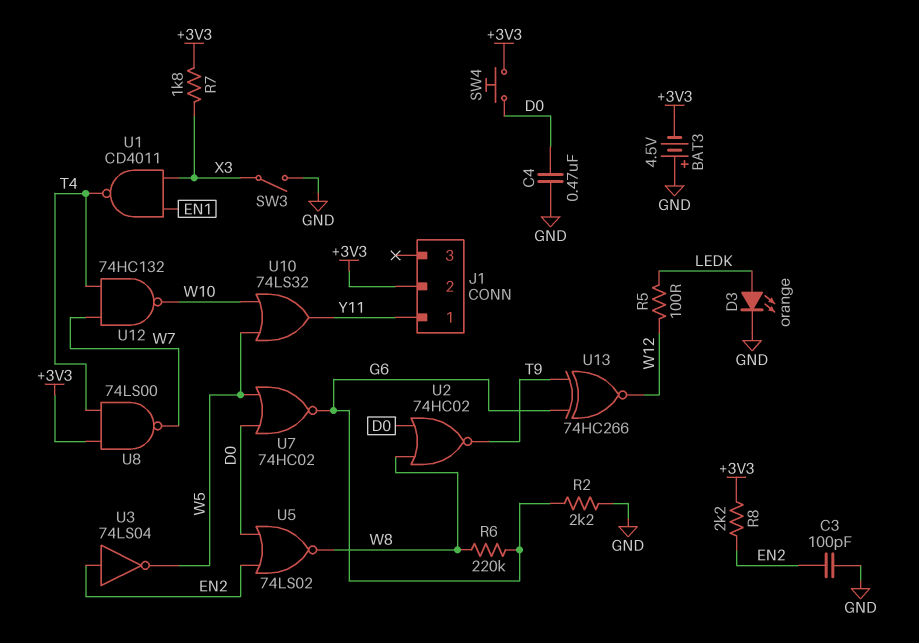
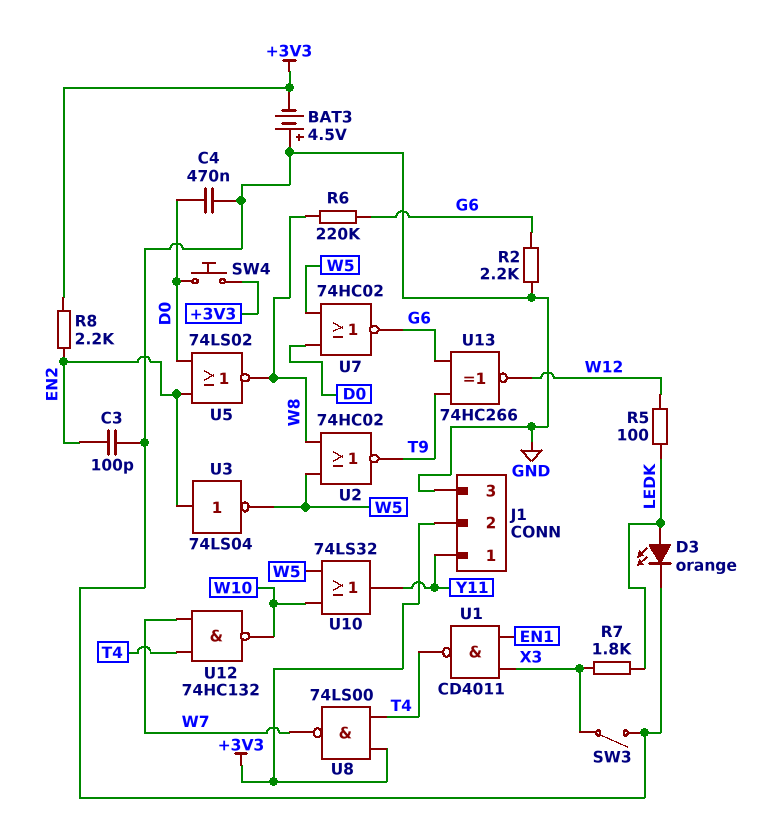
J1 pin 3: none -> GND
R7: 1.8k (+3V3, X3) -> 1.8k (LEDK, X3)
U2: NOR 74HC02 (in D0, in W8, out T9) -> NOR 74HC02 (in W5, in W8, out T9)

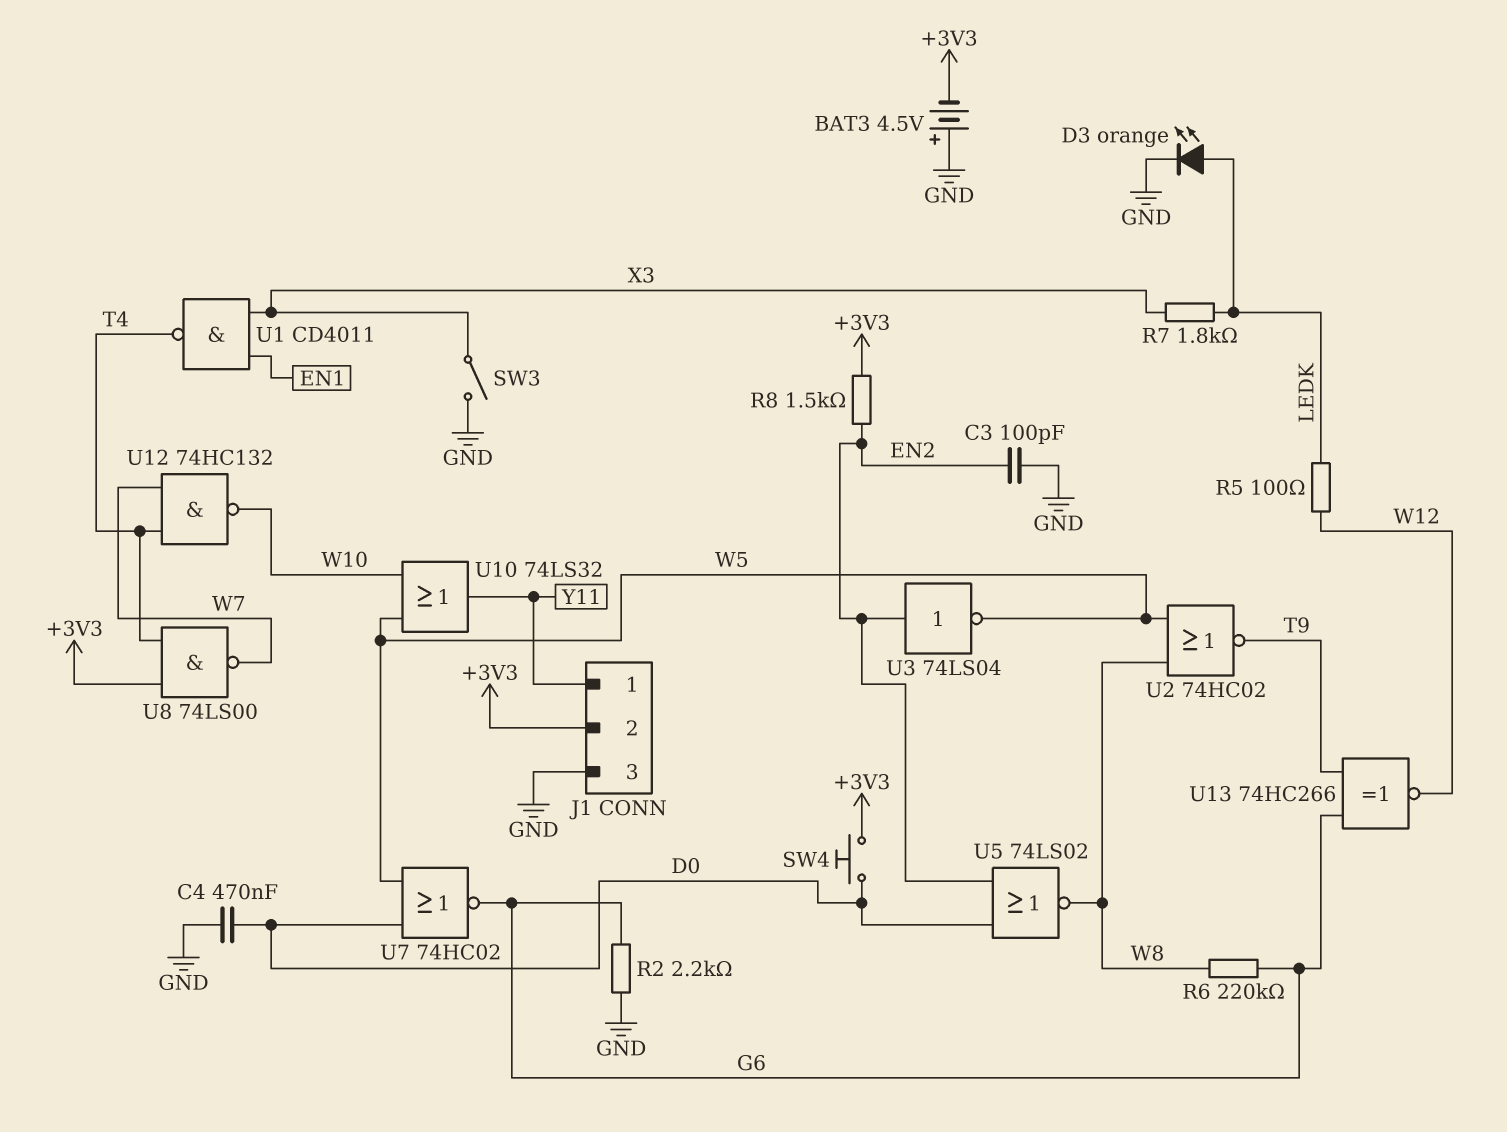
R8: 2.2k (+3V3, EN2) -> 1.5k (+3V3, EN2)

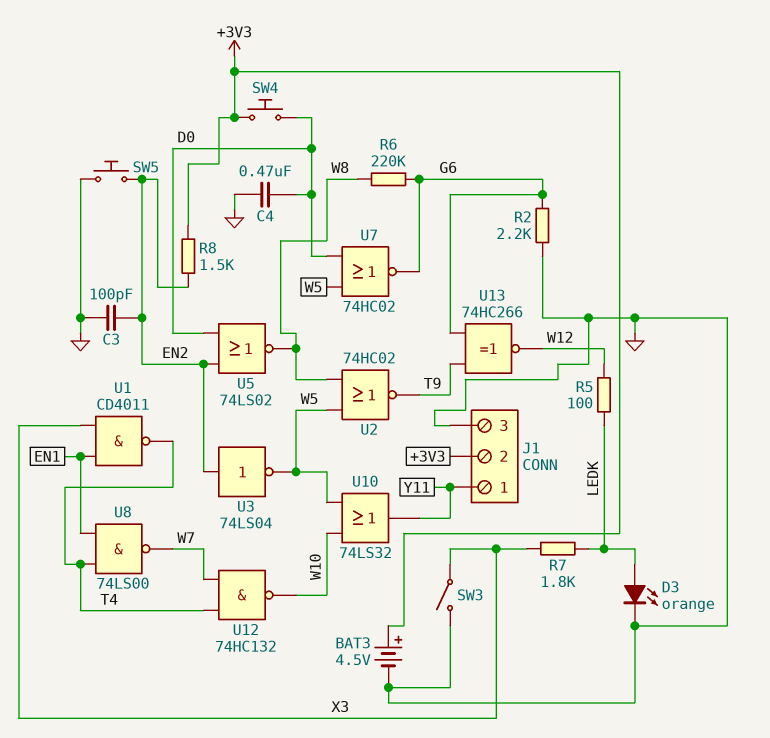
BAT3: 4.5V (plus GND, minus +3V3) -> 4.5V (plus +3V3, minus GND)
SW5: none -> button (EN2, GND)
U8: NAND 74LS00 (in +3V3, in T4, out W7) -> NAND 74LS00 (in EN1, in T4, out W7)

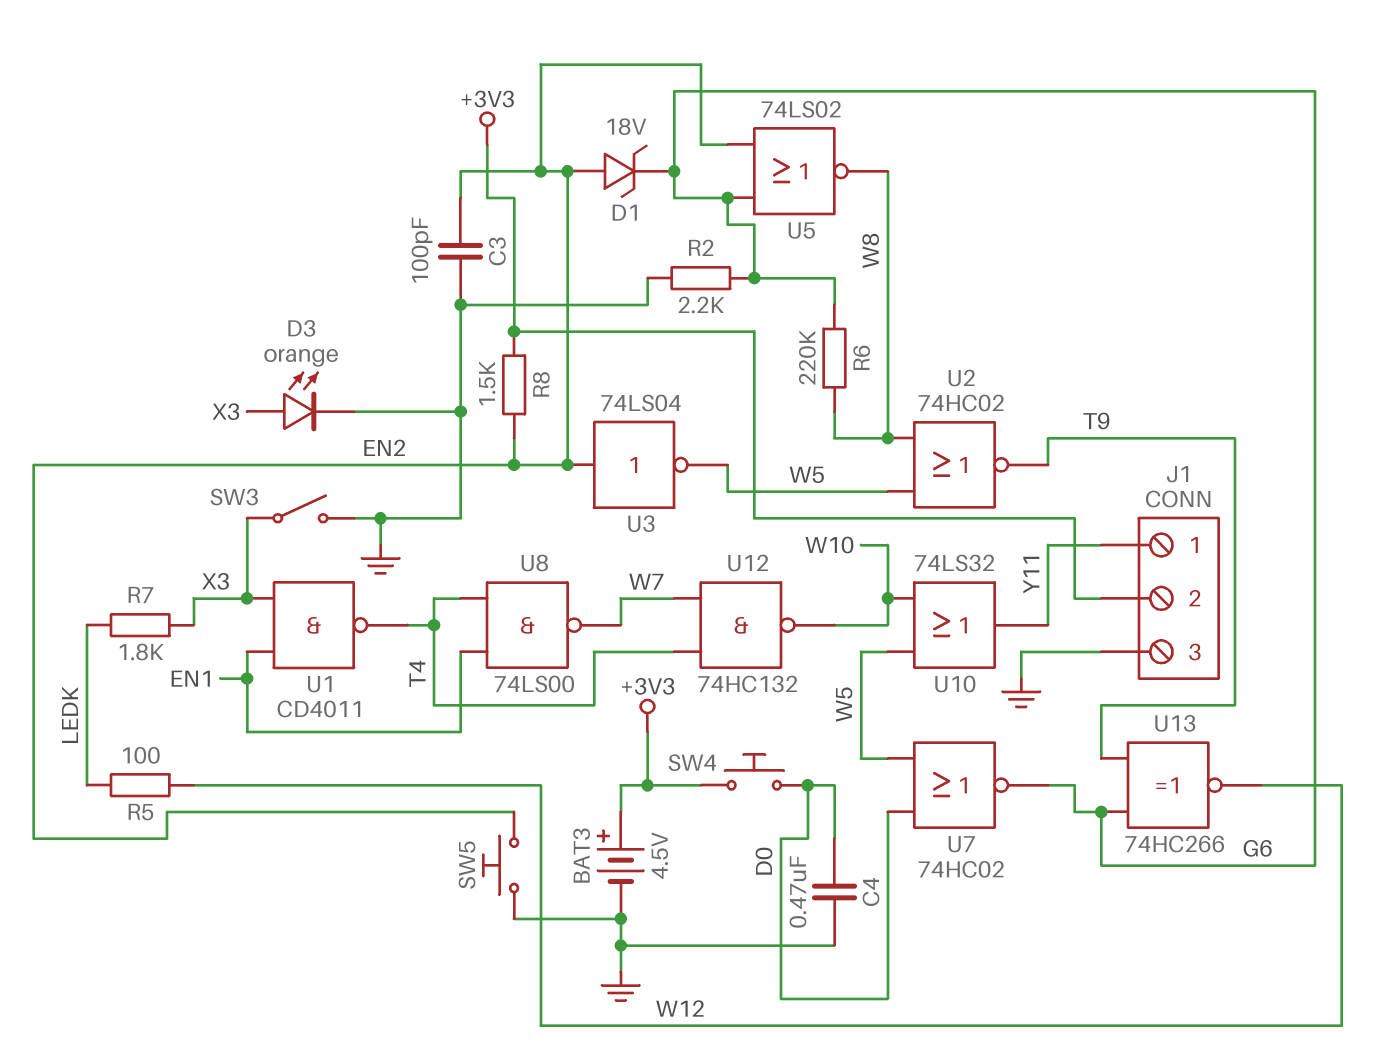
D1: none -> zener 18V (A EN2, K G6)
D3: LED orange (A LEDK, K GND) -> LED orange (A X3, K GND)
U5: NOR 74LS02 (in D0, in EN2, out W8) -> NOR 74LS02 (in EN2, in G6, out W8)

